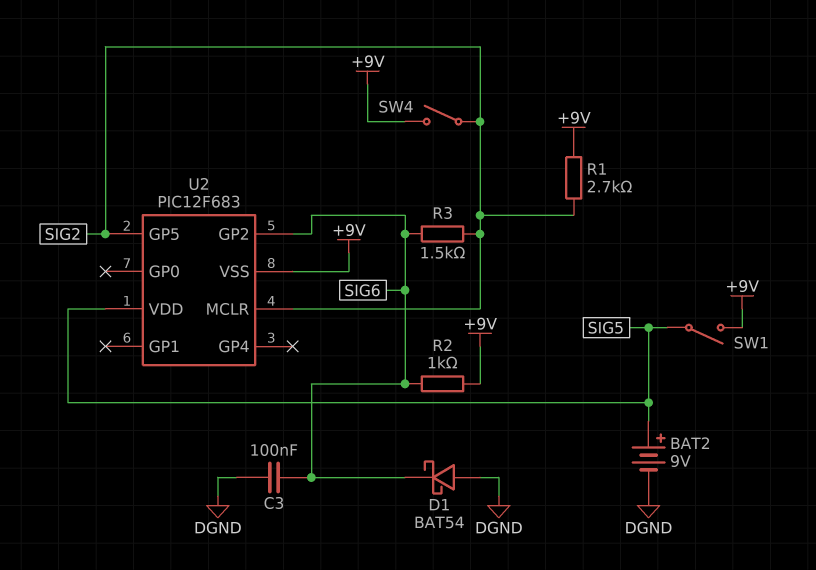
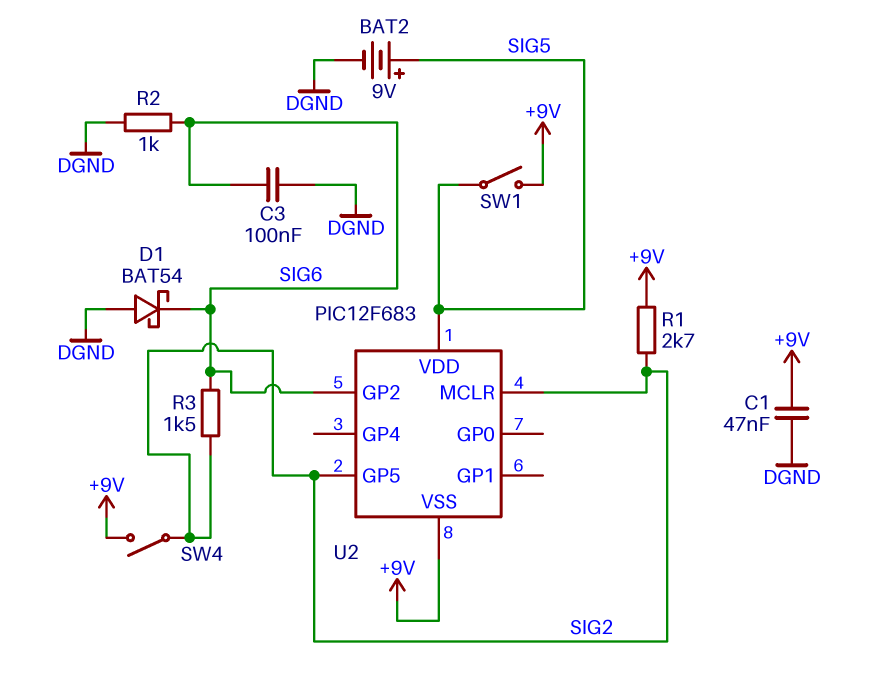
C1: none -> 47nF (+9V, DGND)
R2: 1k (+9V, SIG6) -> 1k (DGND, SIG6)

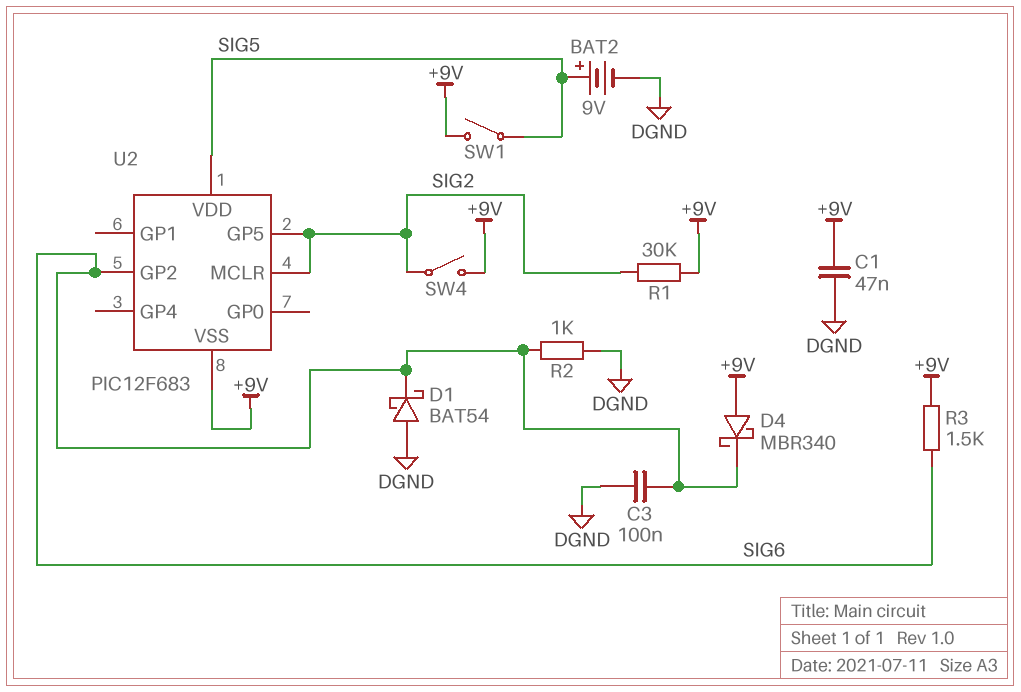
D4: none -> schottky MBR340 (A +9V, K SIG6)
R1: 2.7k (+9V, SIG2) -> 30k (+9V, SIG2)
R3: 1.5k (SIG2, SIG6) -> 1.5k (+9V, SIG6)

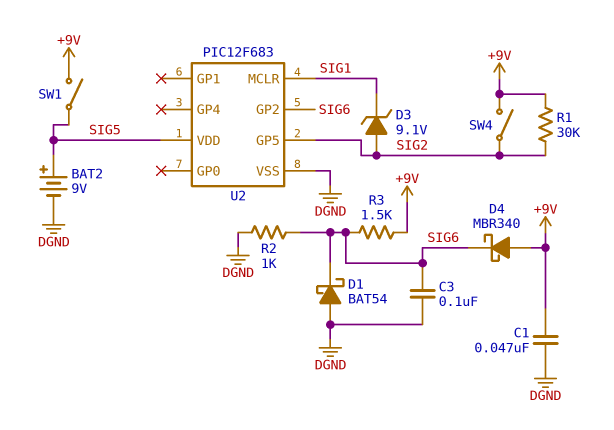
D3: none -> zener 9.1V (A SIG2, K SIG1)
U2 pin MCLR: SIG2 -> SIG1
U2 pin VSS: +9V -> DGND

